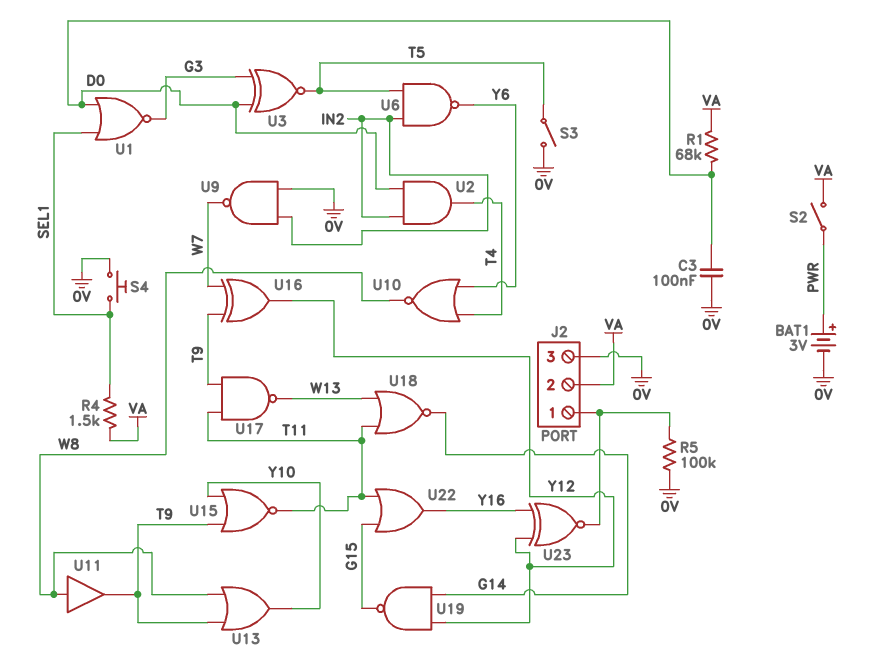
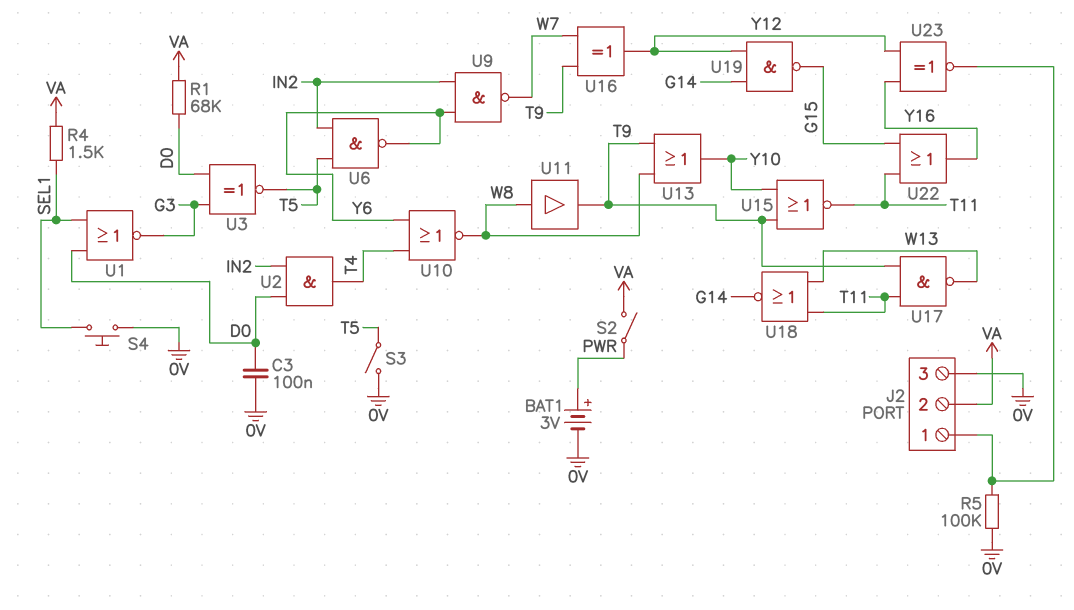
U9: NAND (in 0V, in IN2, out W7) -> NAND (in IN2, in Y6, out W7)

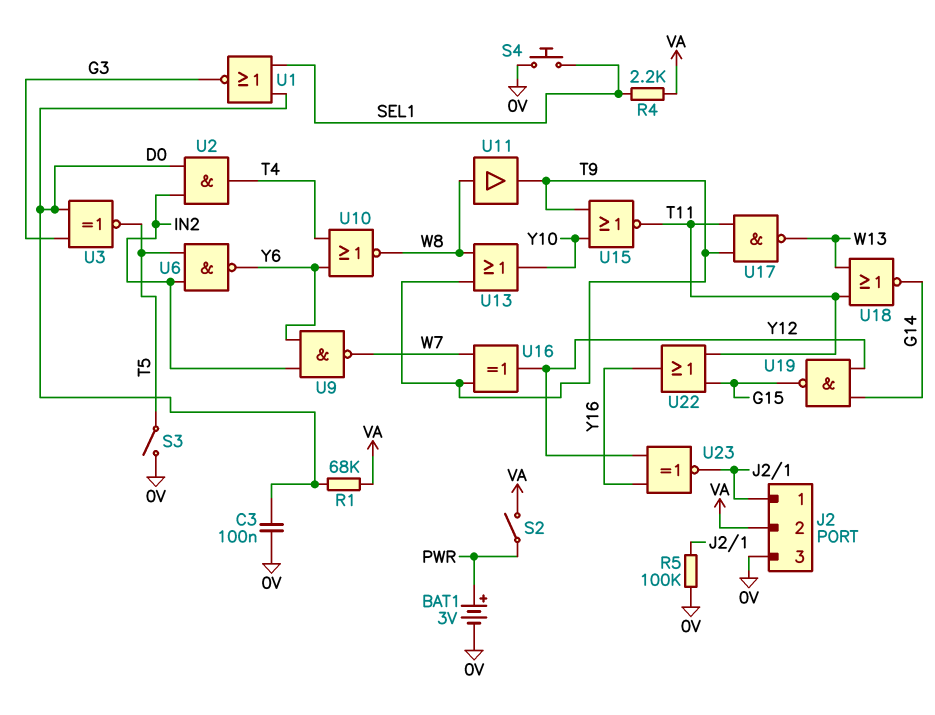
R4: 1.5k (SEL1, VA) -> 2.2k (SEL1, VA)

